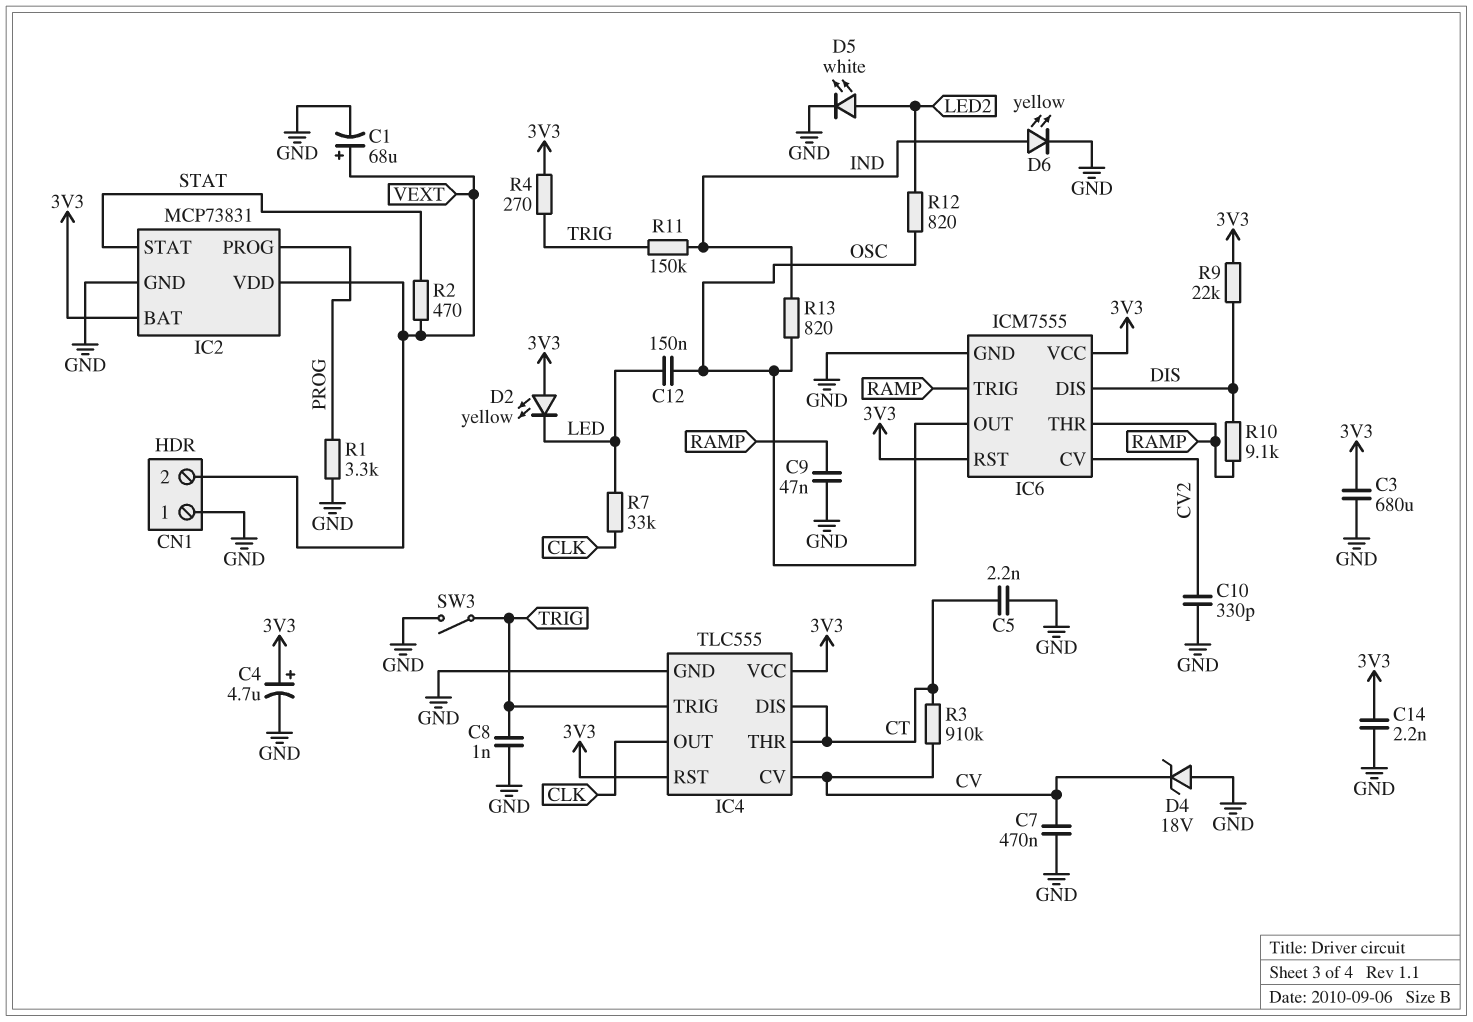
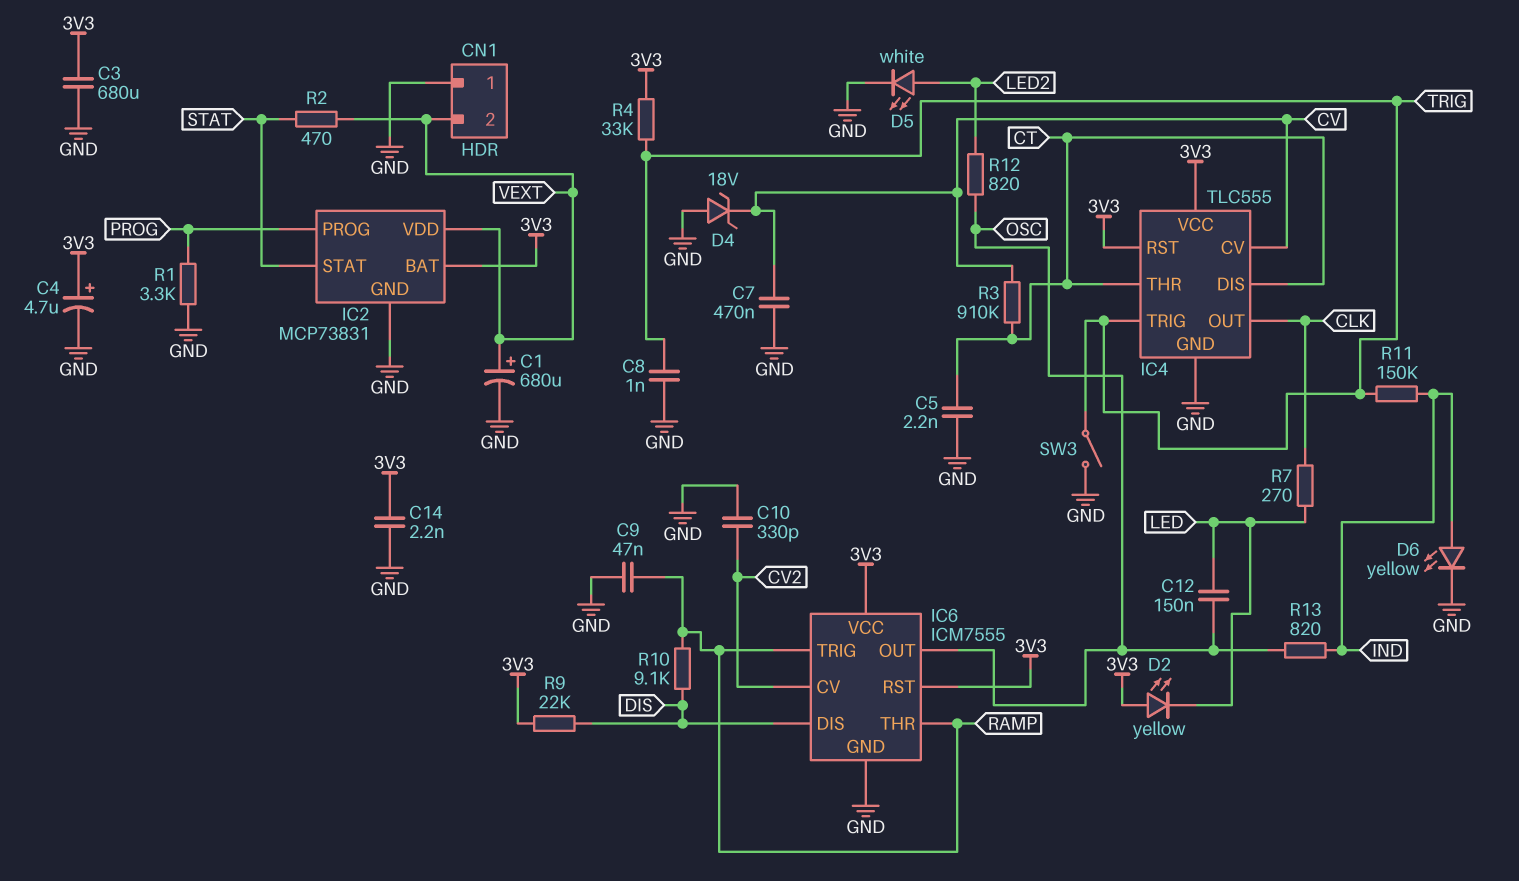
C1: 68uF (plus VEXT, minus GND) -> 680uF (plus VEXT, minus GND)
R4: 270 (3V3, TRIG) -> 33k (3V3, TRIG)
R7: 33k (CLK, LED) -> 270 (CLK, LED)

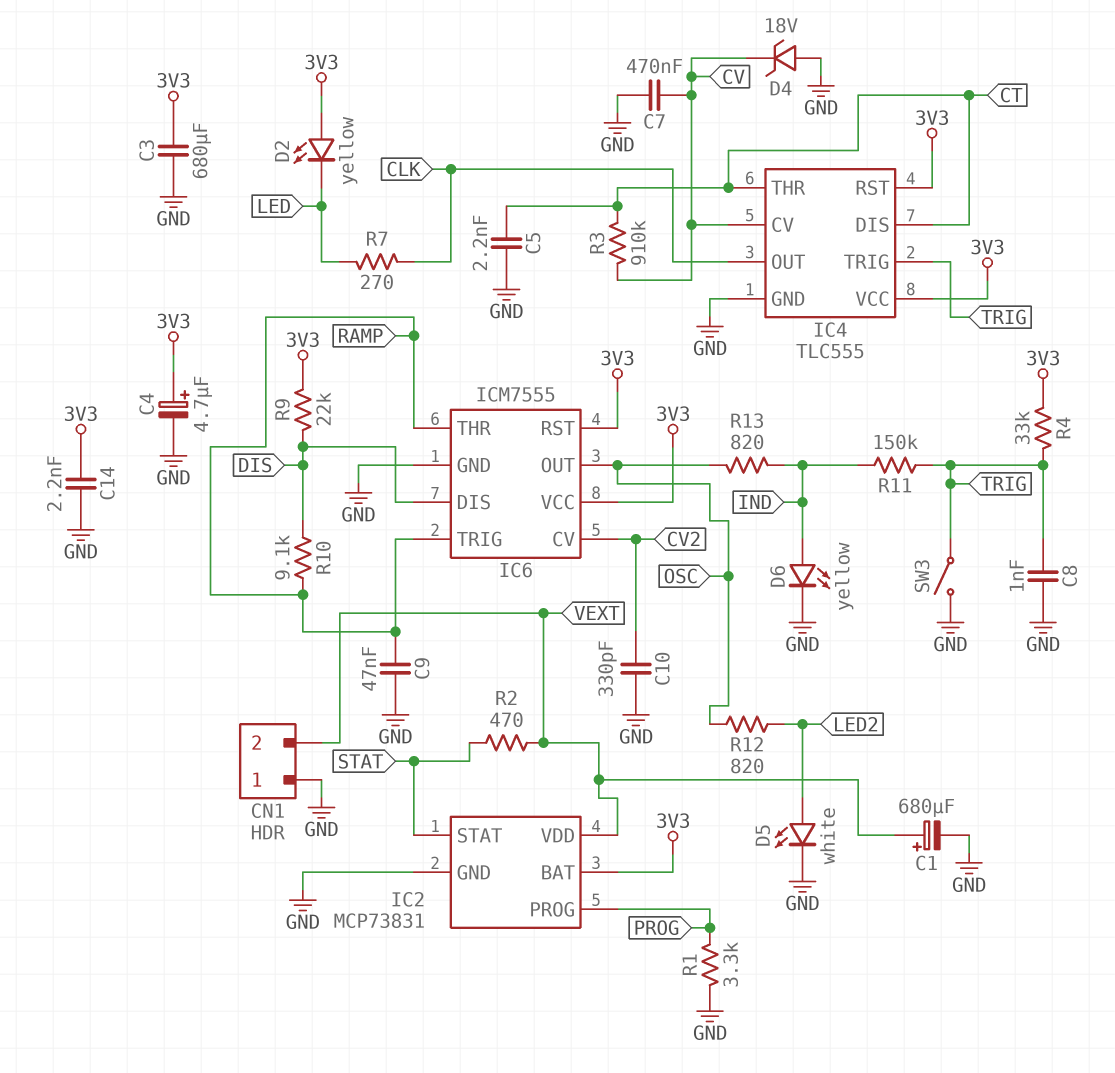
C12: 150nF (LED, OSC) -> none

